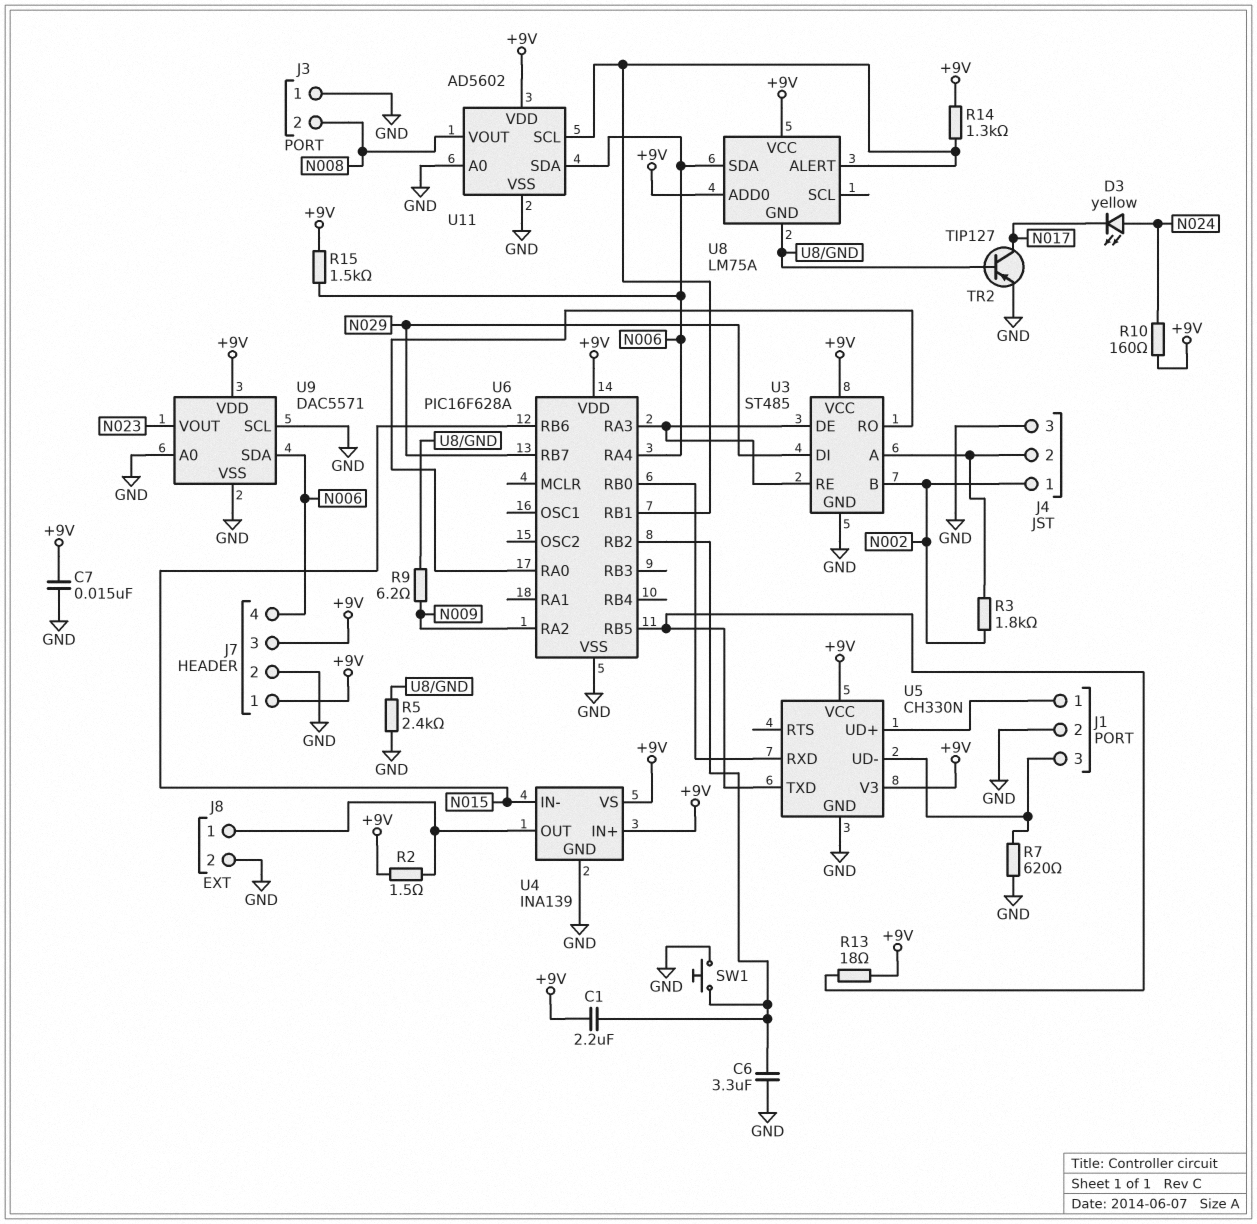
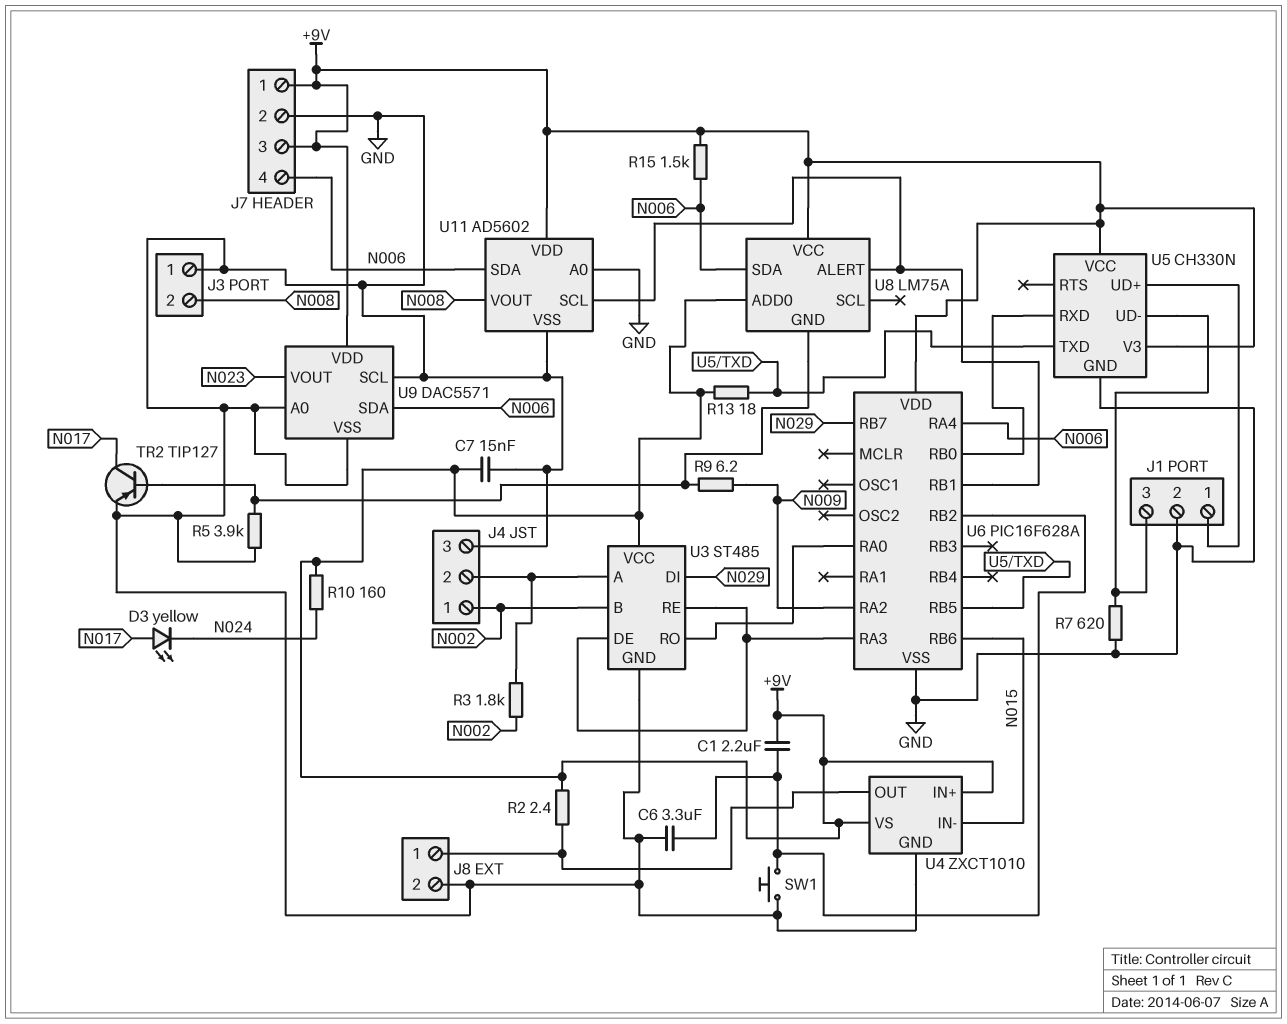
D3: LED yellow (A N024, K N017) -> LED yellow (A N017, K N024)
R2: 1.5 (+9V, J8/1) -> 2.4 (+9V, J8/1)
R5: 2.4k (GND, U8/GND) -> 3.9k (GND, U8/GND)
R14: 1.3k (+9V, U6/RB1) -> none
U4: INA139 -> ZXCT1010

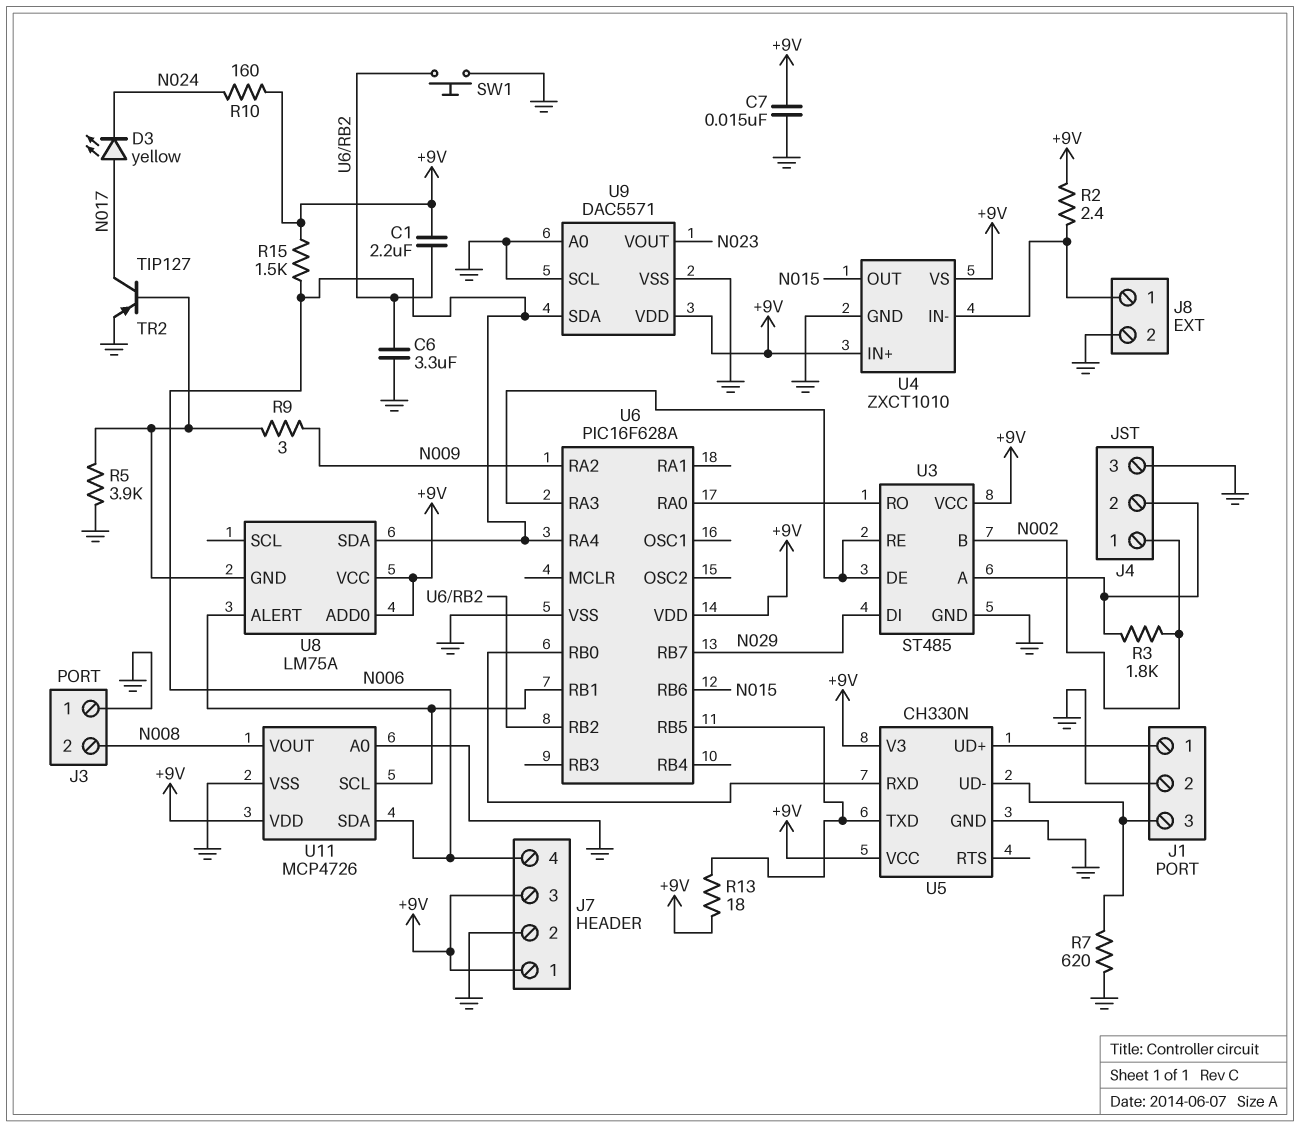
R9: 6.2 (N009, U8/GND) -> 3 (N009, U8/GND)
U4 pin IN-: N015 -> J8/1
U4 pin OUT: J8/1 -> N015
U11: AD5602 -> MCP4726

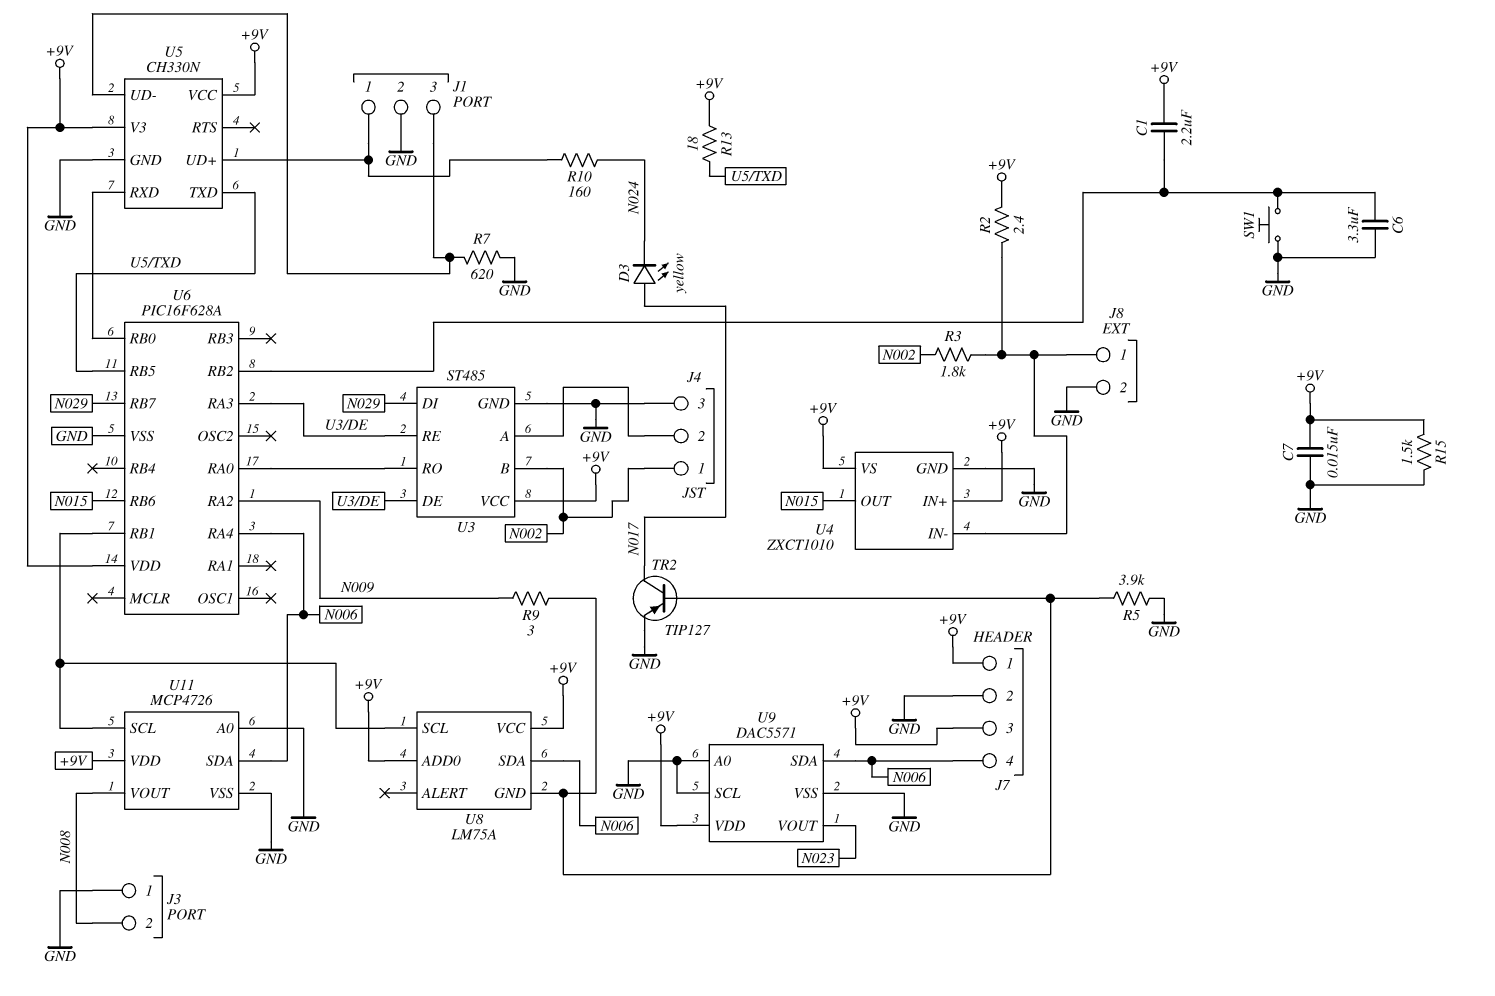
R3: 1.8k (J4/2, N002) -> 1.8k (J8/1, N002)
R10: 160 (+9V, N024) -> 160 (J1/1, N024)
R15: 1.5k (+9V, N006) -> 1.5k (+9V, GND)
U8 pin ALERT: U6/RB1 -> none
U8 pin SCL: none -> U6/RB1

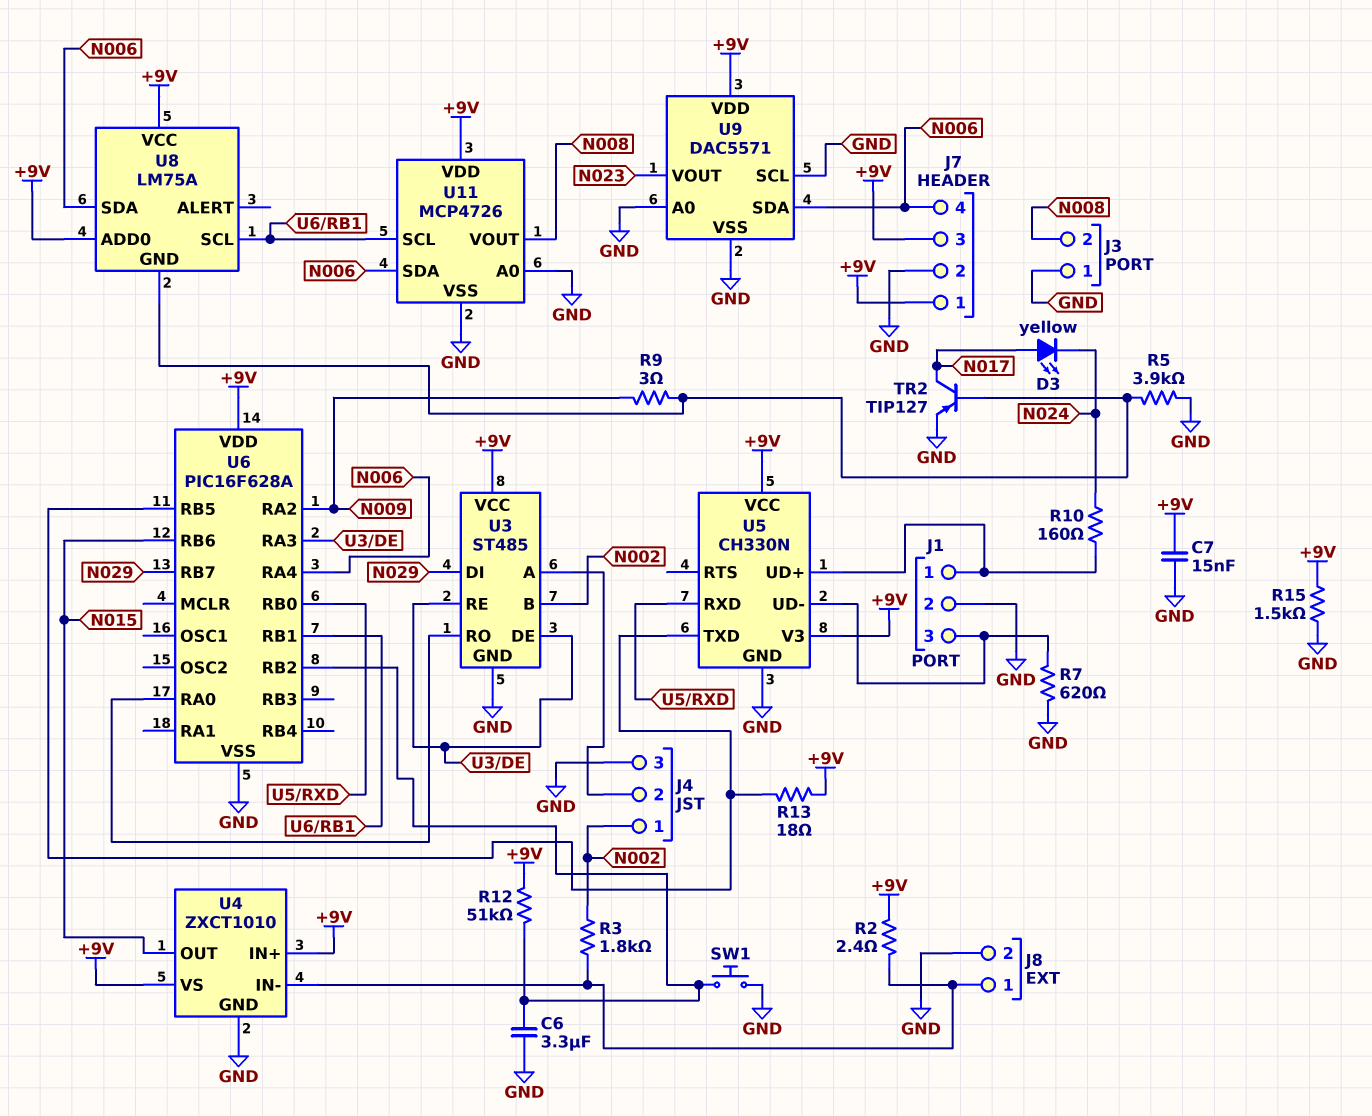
C1: 2.2uF (+9V, U6/RB2) -> none
R12: none -> 51k (+9V, U6/RB2)

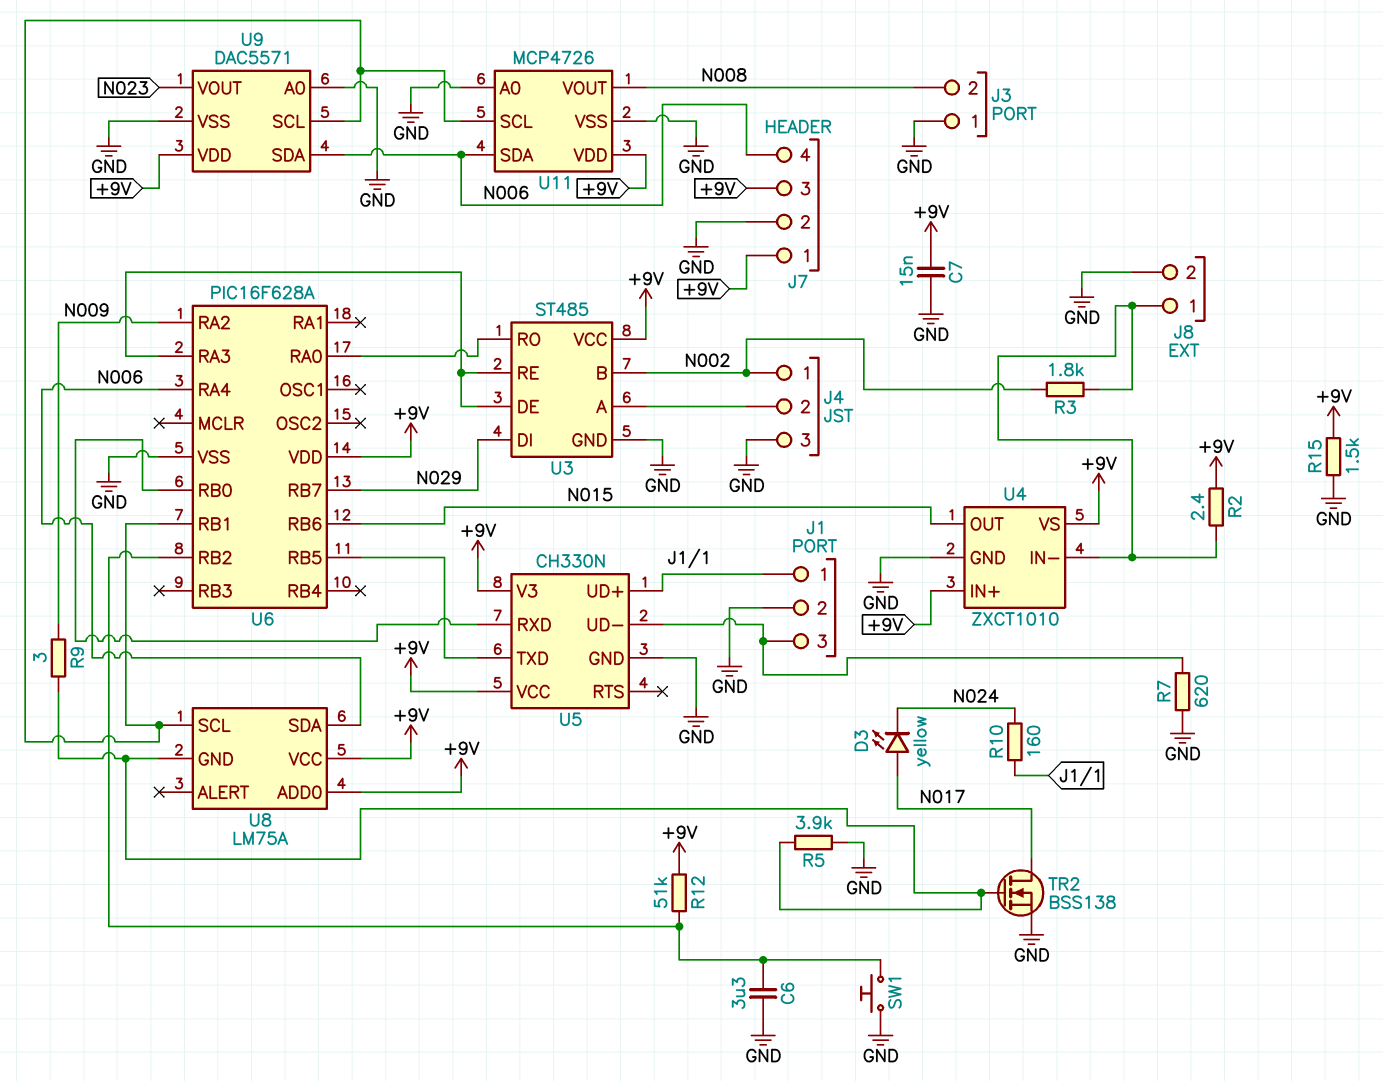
R13: 18 (+9V, U5/TXD) -> none
TR2: PNP TIP127 (B U8/GND, C N017, E GND) -> NMOS BSS138 (G U8/GND, D N017, S GND)
U9 pin SCL: GND -> U6/RB1

